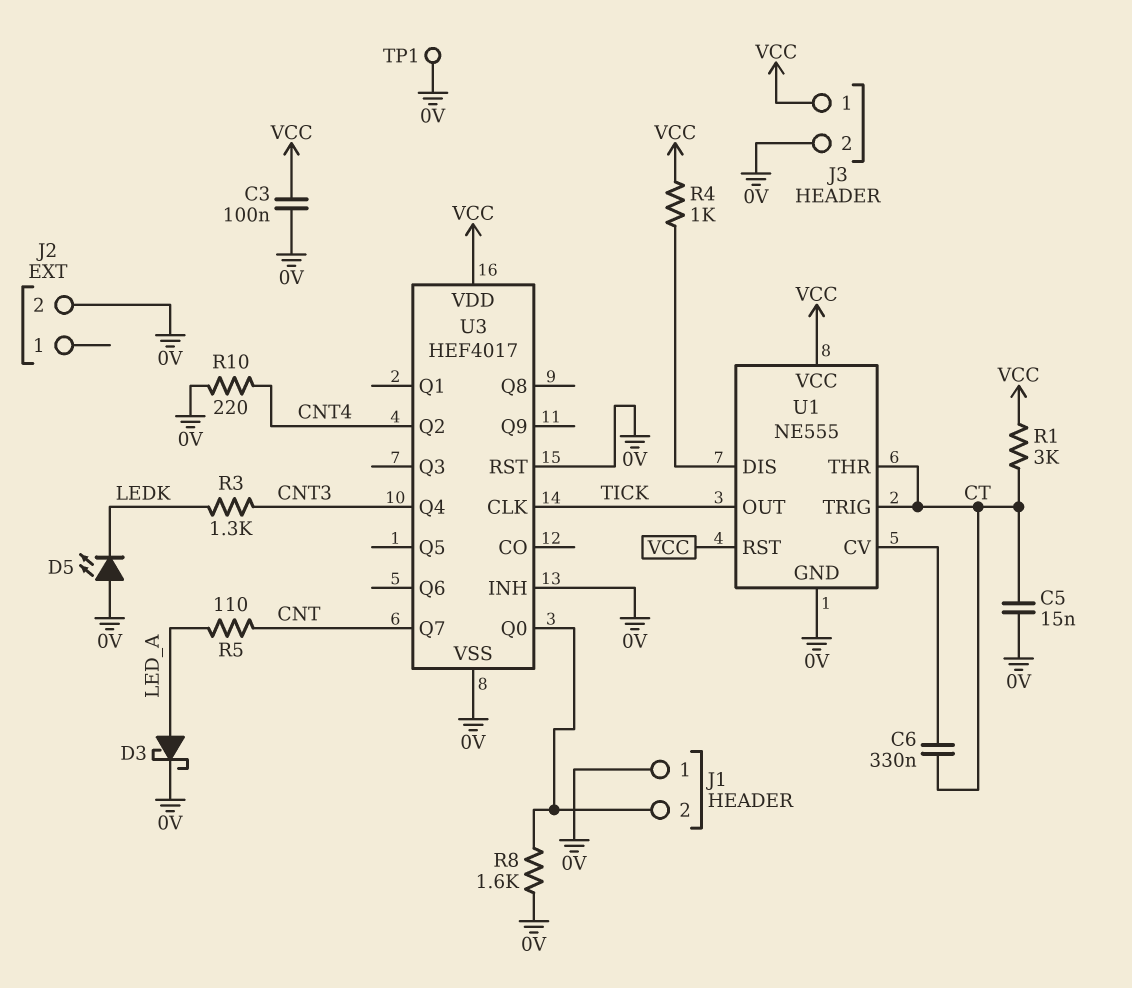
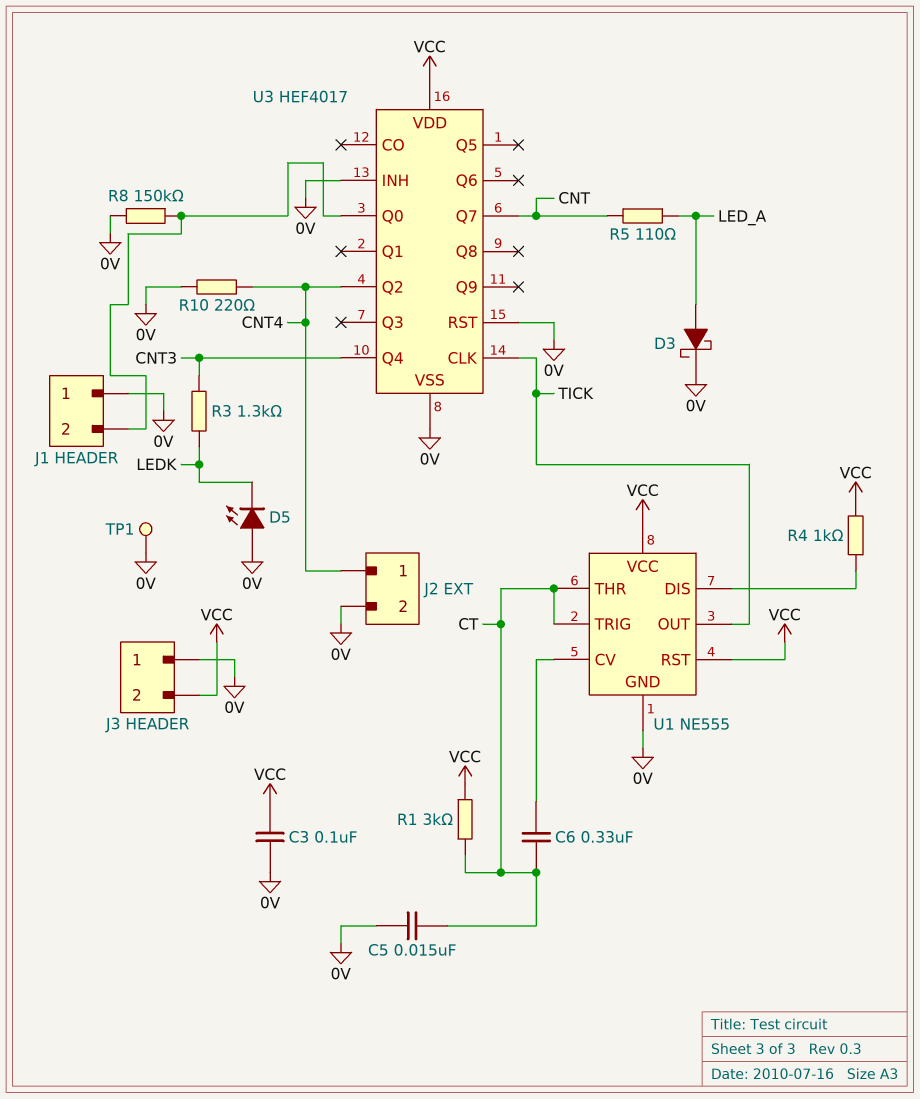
J2 pin 1: none -> CNT4
J3 pin 1: VCC -> 0V
J3 pin 2: 0V -> VCC
R8: 1.6k (0V, J1/2) -> 150k (0V, J1/2)

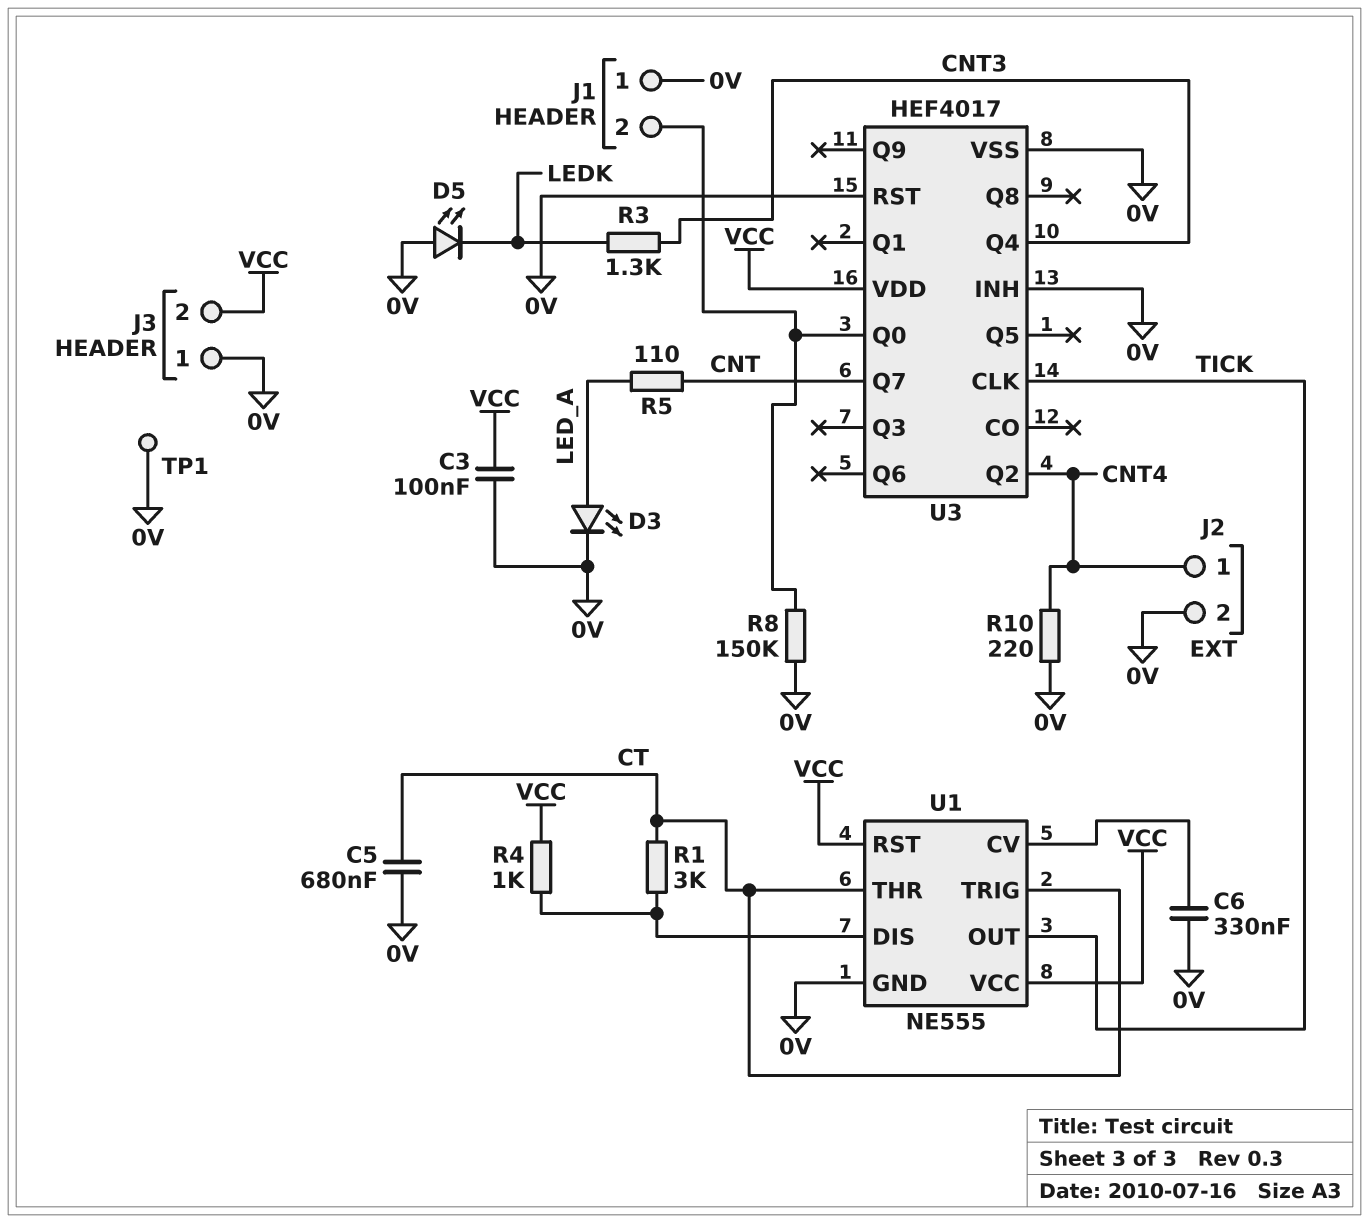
C5: 15nF (0V, CT) -> 680nF (0V, CT)
C6: 330nF (CT, U1/CV) -> 330nF (0V, U1/CV)
D3: schottky (A LED_A, K 0V) -> LED (A LED_A, K 0V)
R1: 3k (CT, VCC) -> 3k (CT, U1/DIS)

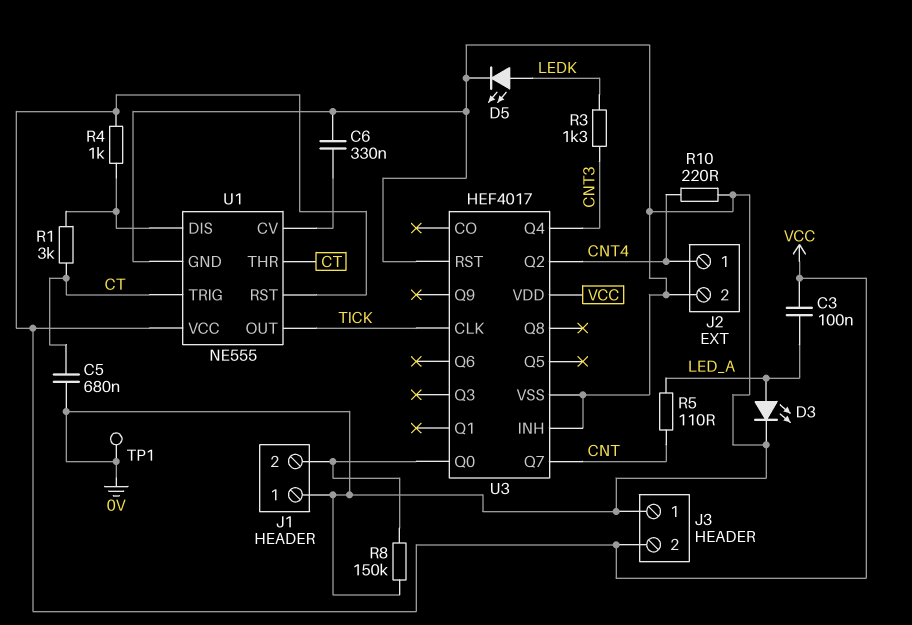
C3: 100nF (0V, VCC) -> 100nF (LED_A, VCC)
D5: LED (A 0V, K LEDK) -> LED (A LEDK, K 0V)

